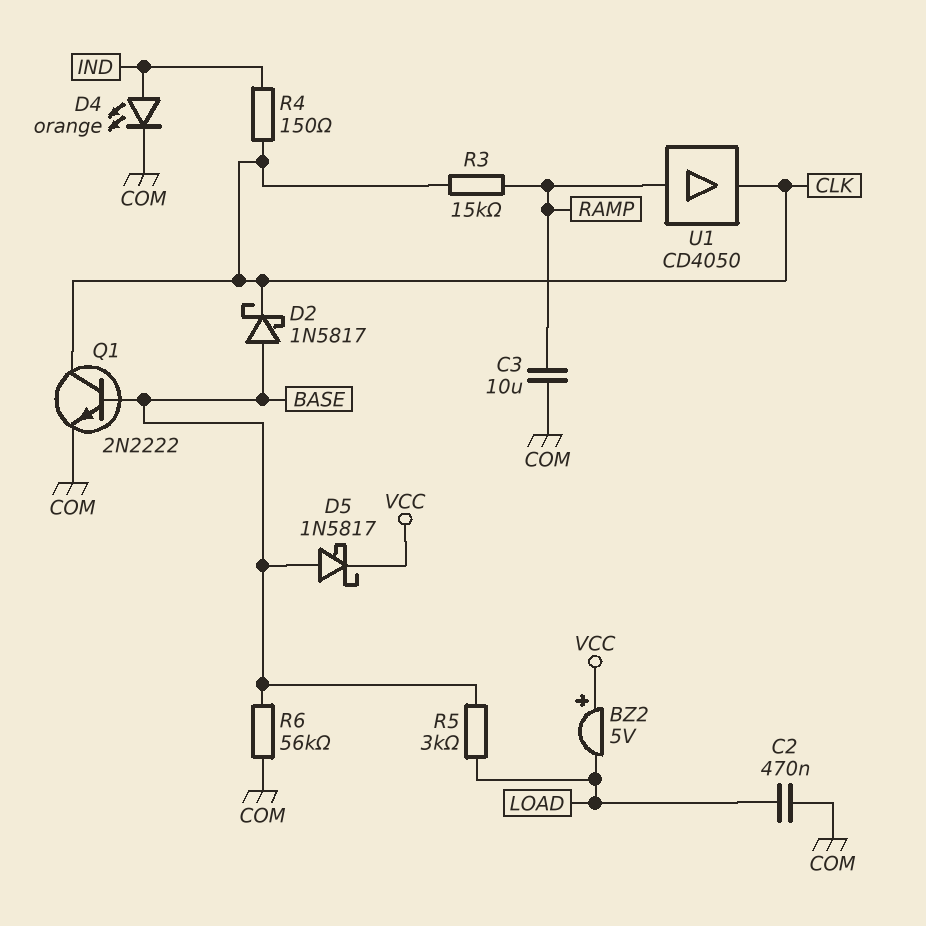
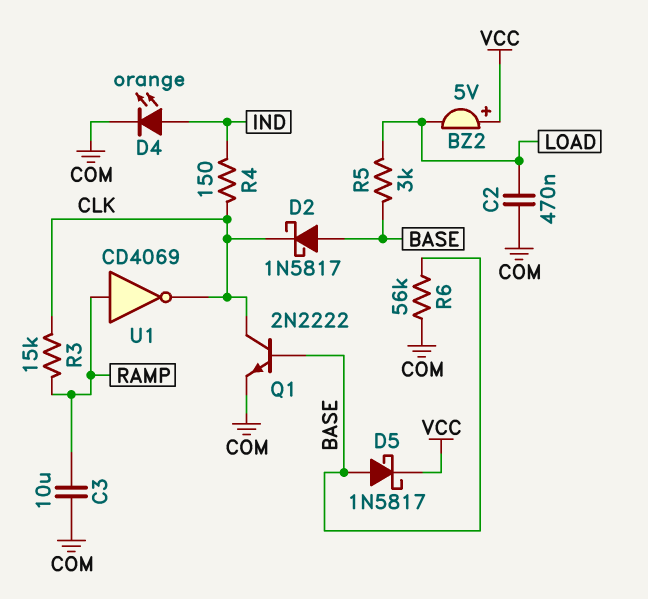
U1: buffer CD4050 (in RAMP, out CLK) -> NOT CD4069 (in RAMP, out CLK)

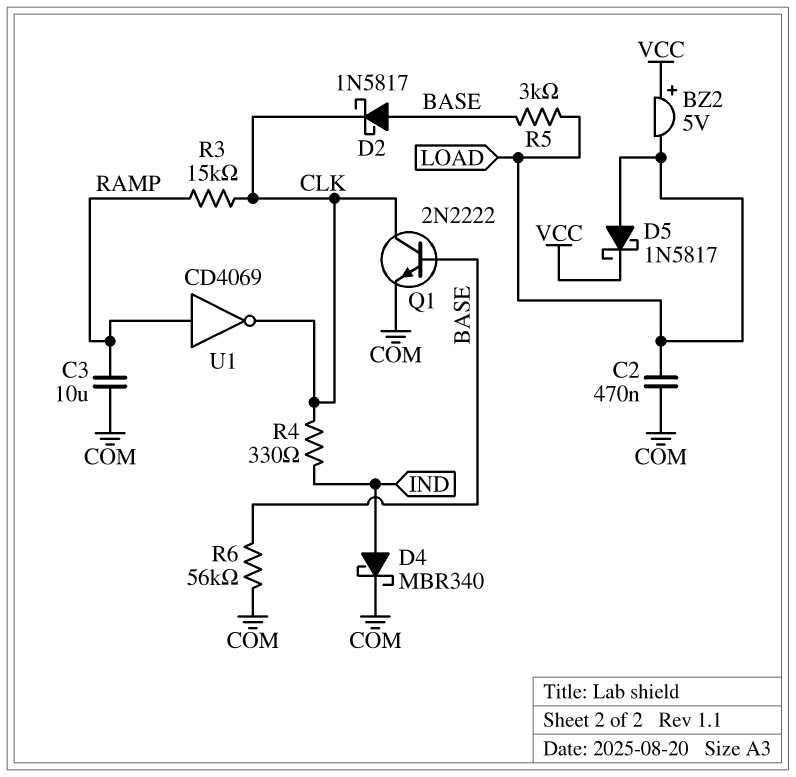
D4: LED orange (A IND, K COM) -> schottky MBR340 (A IND, K COM)
D5: schottky 1N5817 (A BASE, K VCC) -> schottky 1N5817 (A LOAD, K VCC)
R4: 150 (CLK, IND) -> 330 (CLK, IND)

